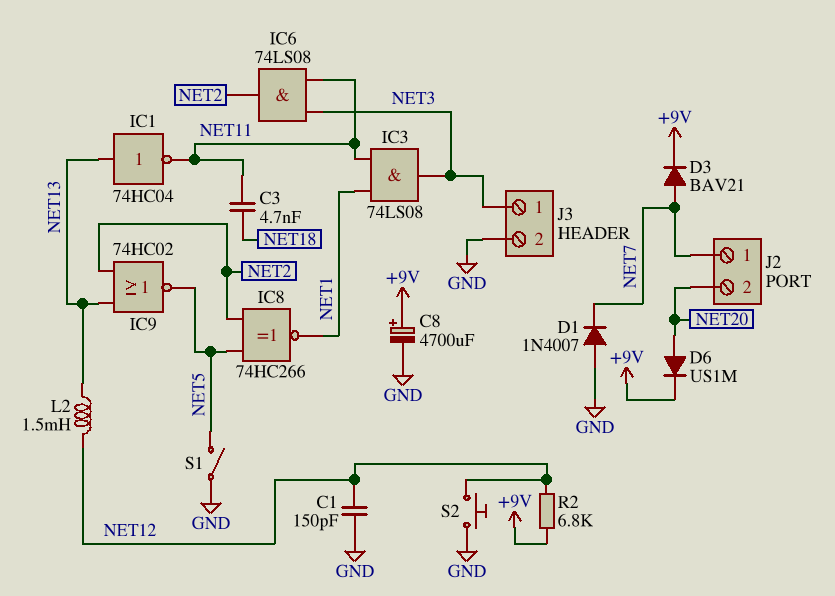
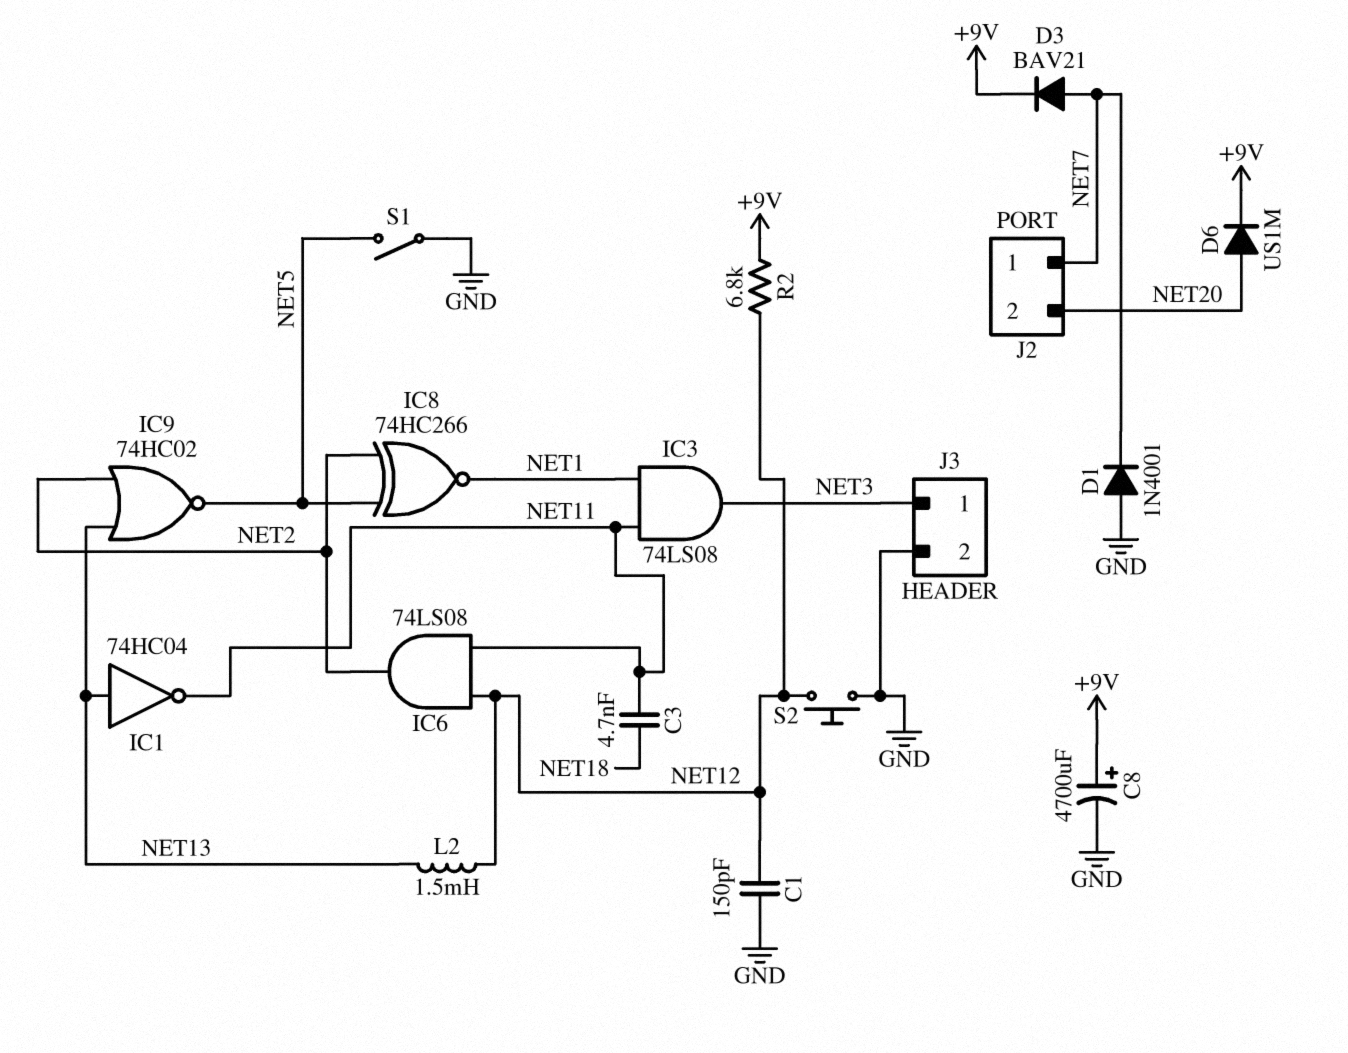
D1: diode 1N4007 (A GND, K NET7) -> diode 1N4001 (A GND, K NET7)
IC6: AND 74LS08 (in NET3, in NET11, out NET2) -> AND 74LS08 (in NET11, in NET12, out NET2)

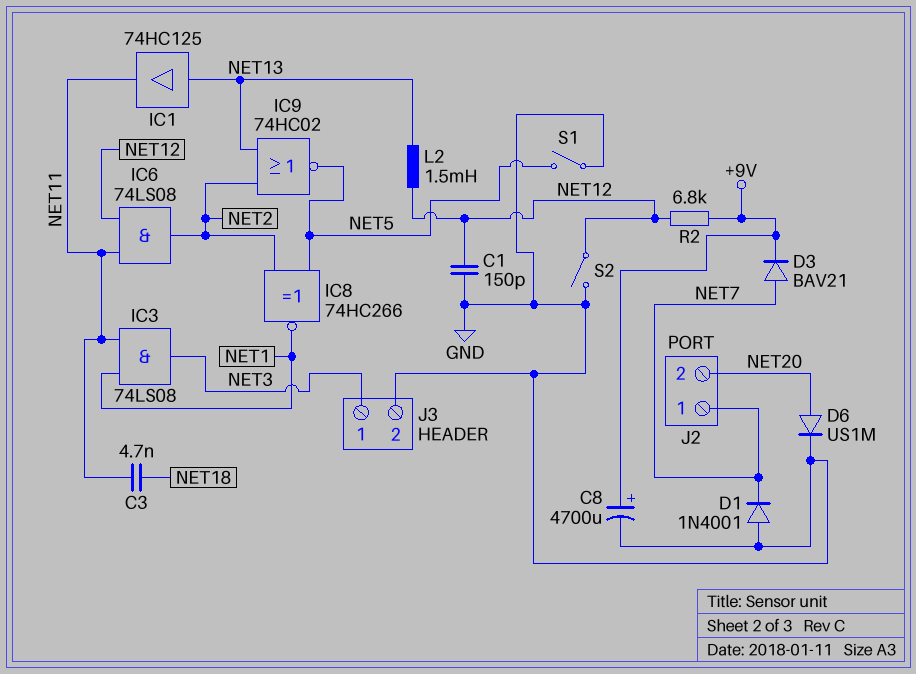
D6: diode US1M (A NET20, K +9V) -> diode US1M (A NET20, K GND)
IC1: NOT 74HC04 (in NET13, out NET11) -> buffer 74HC125 (in NET13, out NET11)
S2: button (GND, NET12) -> switch (GND, NET12)

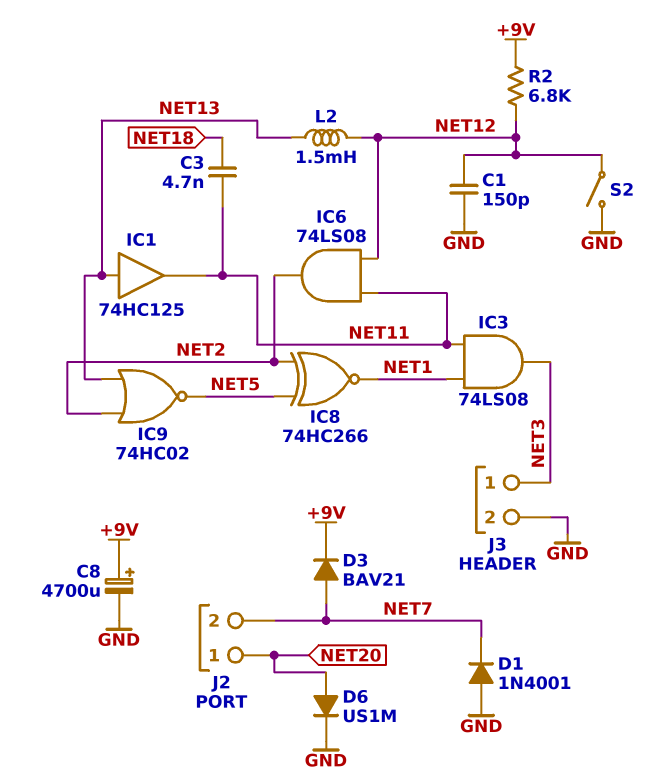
J2 pin 1: NET7 -> NET20
J2 pin 2: NET20 -> NET7
S1: switch (GND, NET5) -> none

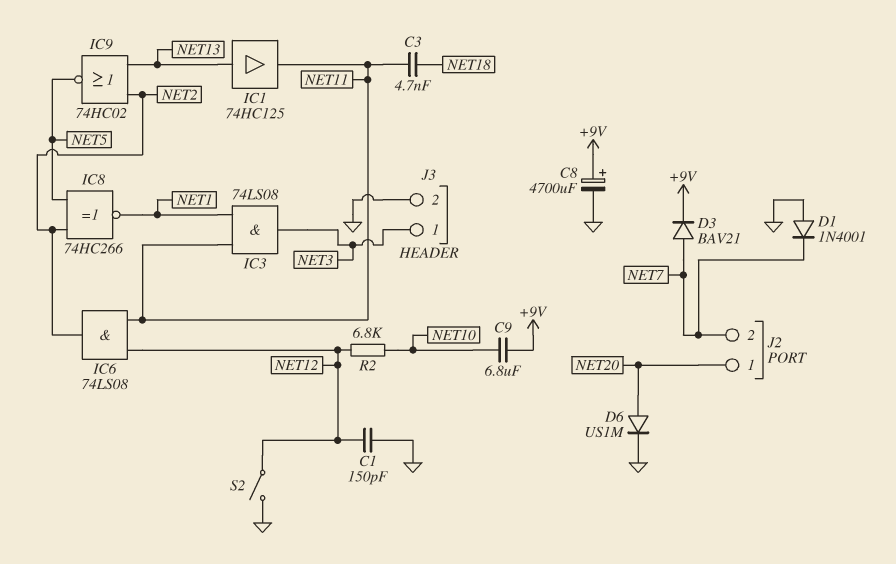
C9: none -> 6.8uF (+9V, NET10)
L2: 1.5mH (NET12, NET13) -> none
R2: 6.8k (+9V, NET12) -> 6.8k (NET10, NET12)

